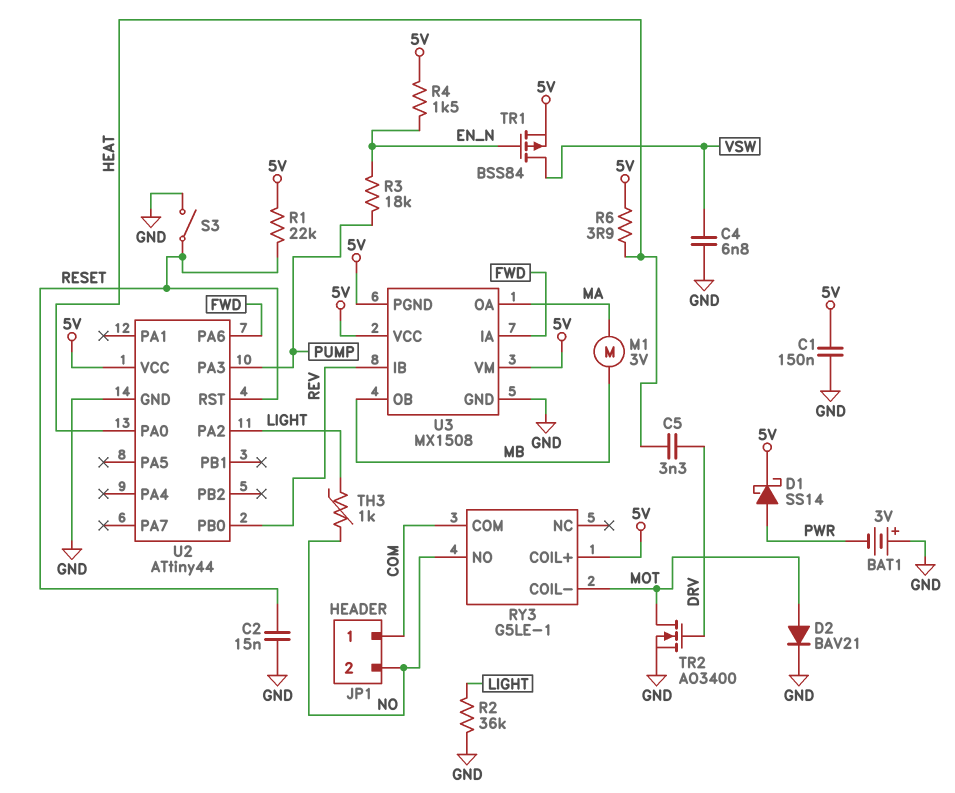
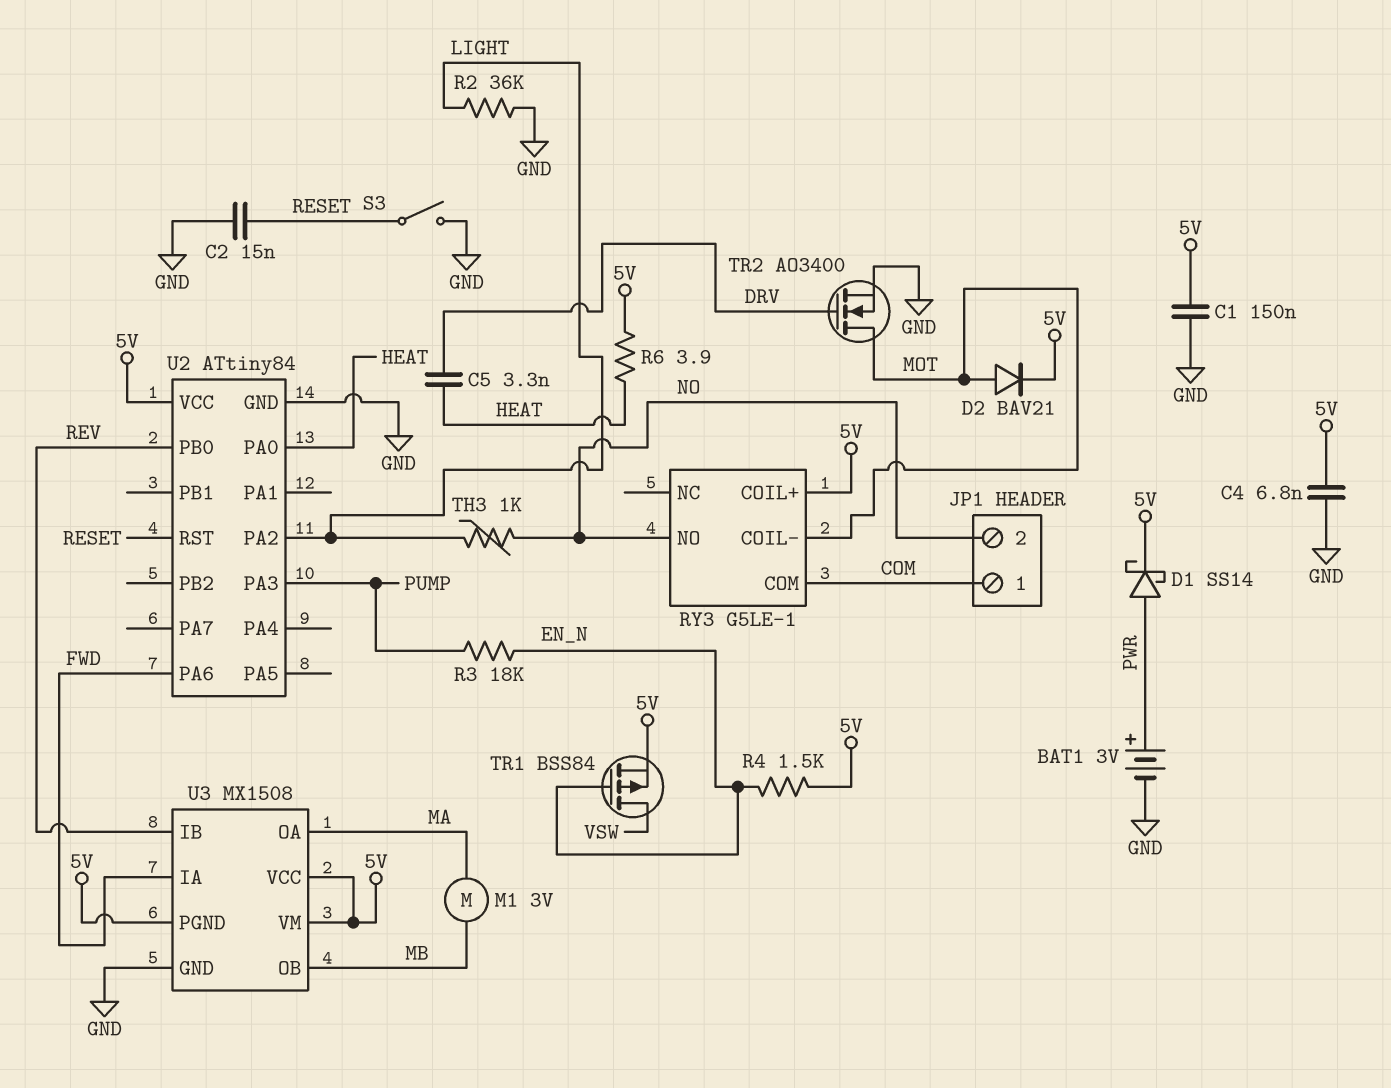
BAT1: 3V (plus GND, minus PWR) -> 3V (plus PWR, minus GND)
C4: 6.8nF (GND, VSW) -> 6.8nF (5V, GND)
D2: diode BAV21 (A MOT, K GND) -> diode BAV21 (A MOT, K 5V)
R1: 22k (5V, RESET) -> none
U2: ATtiny44 -> ATtiny84

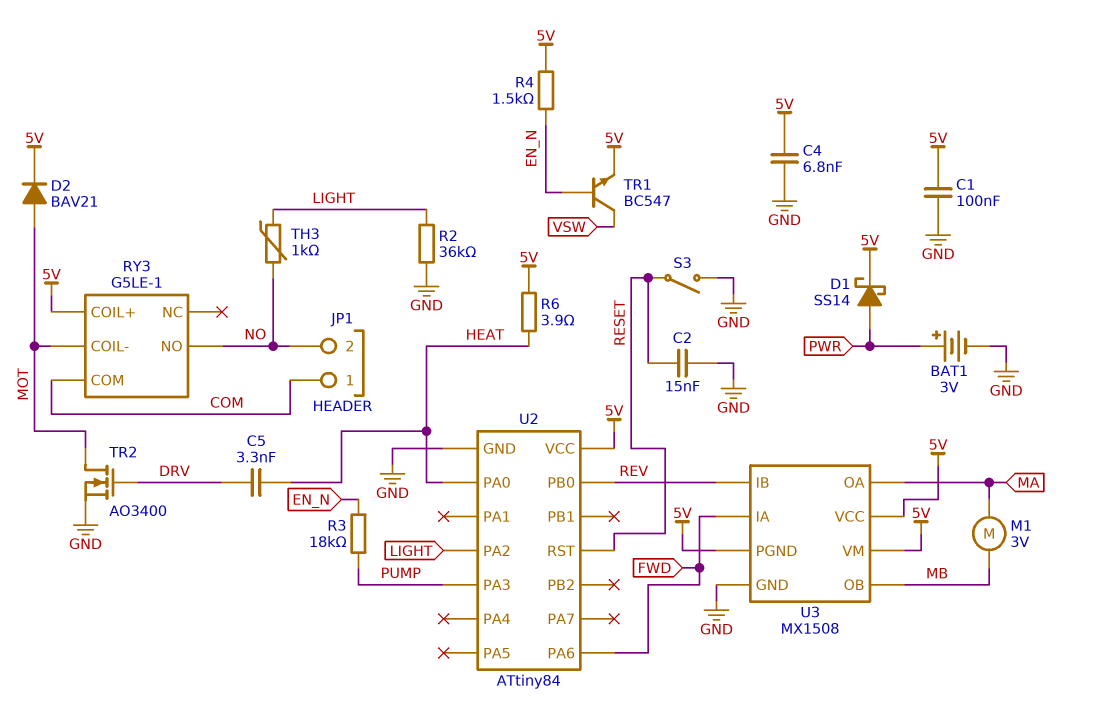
C1: 150nF (5V, GND) -> 100nF (5V, GND)
TR1: PMOS BSS84 (G EN_N, D VSW, S 5V) -> NPN BC547 (B EN_N, C VSW, E 5V)

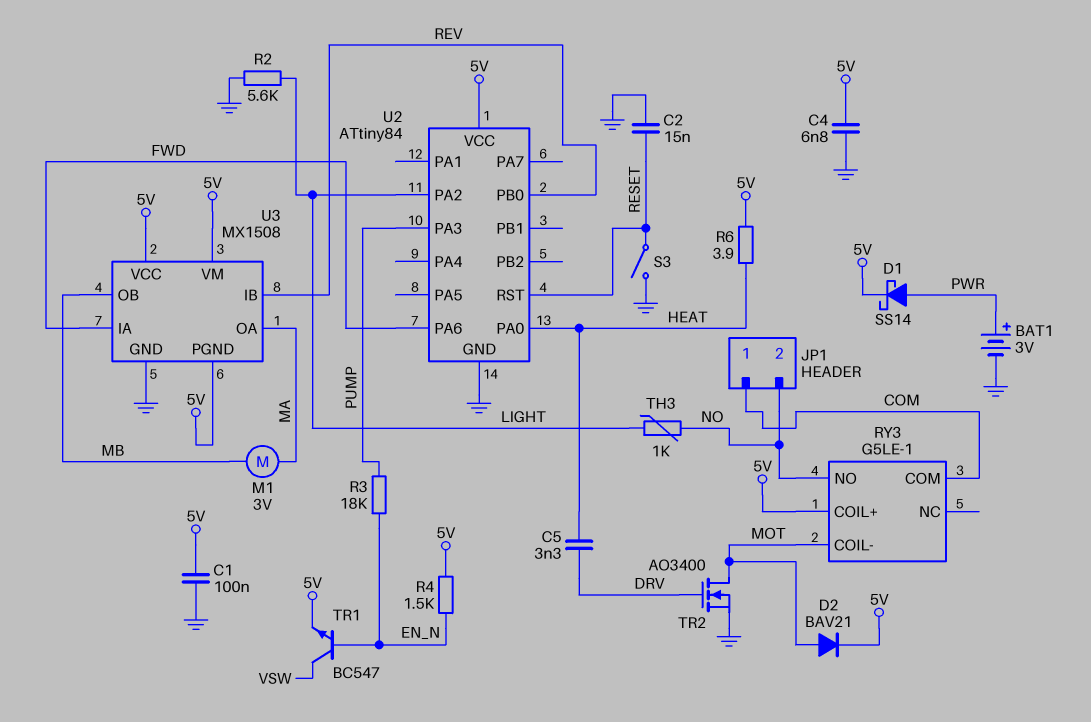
R2: 36k (GND, LIGHT) -> 5.6k (GND, LIGHT)

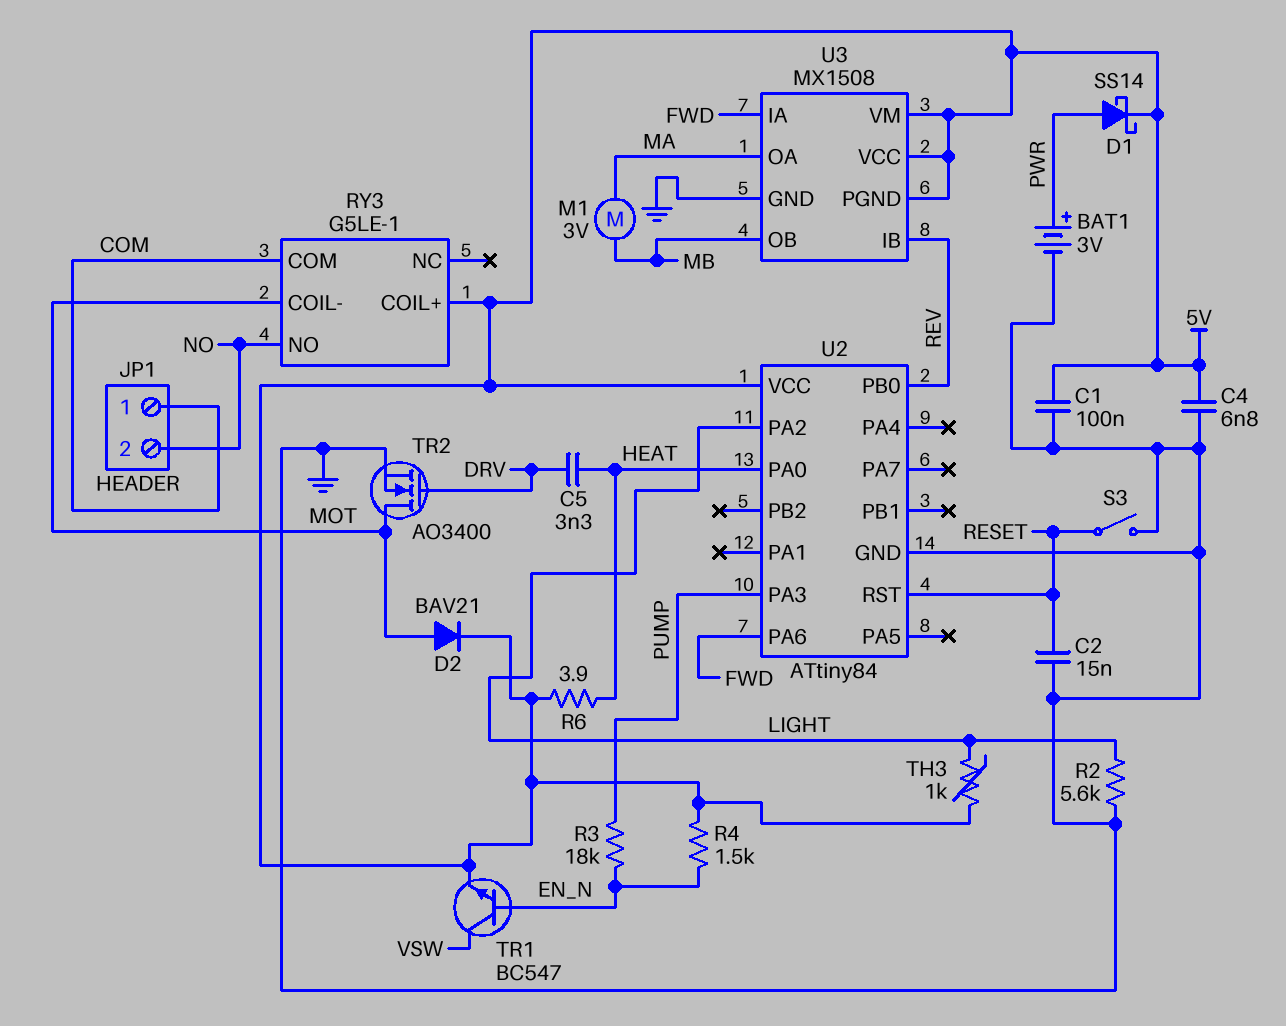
TH3: 1k (LIGHT, NO) -> 1k (5V, LIGHT)

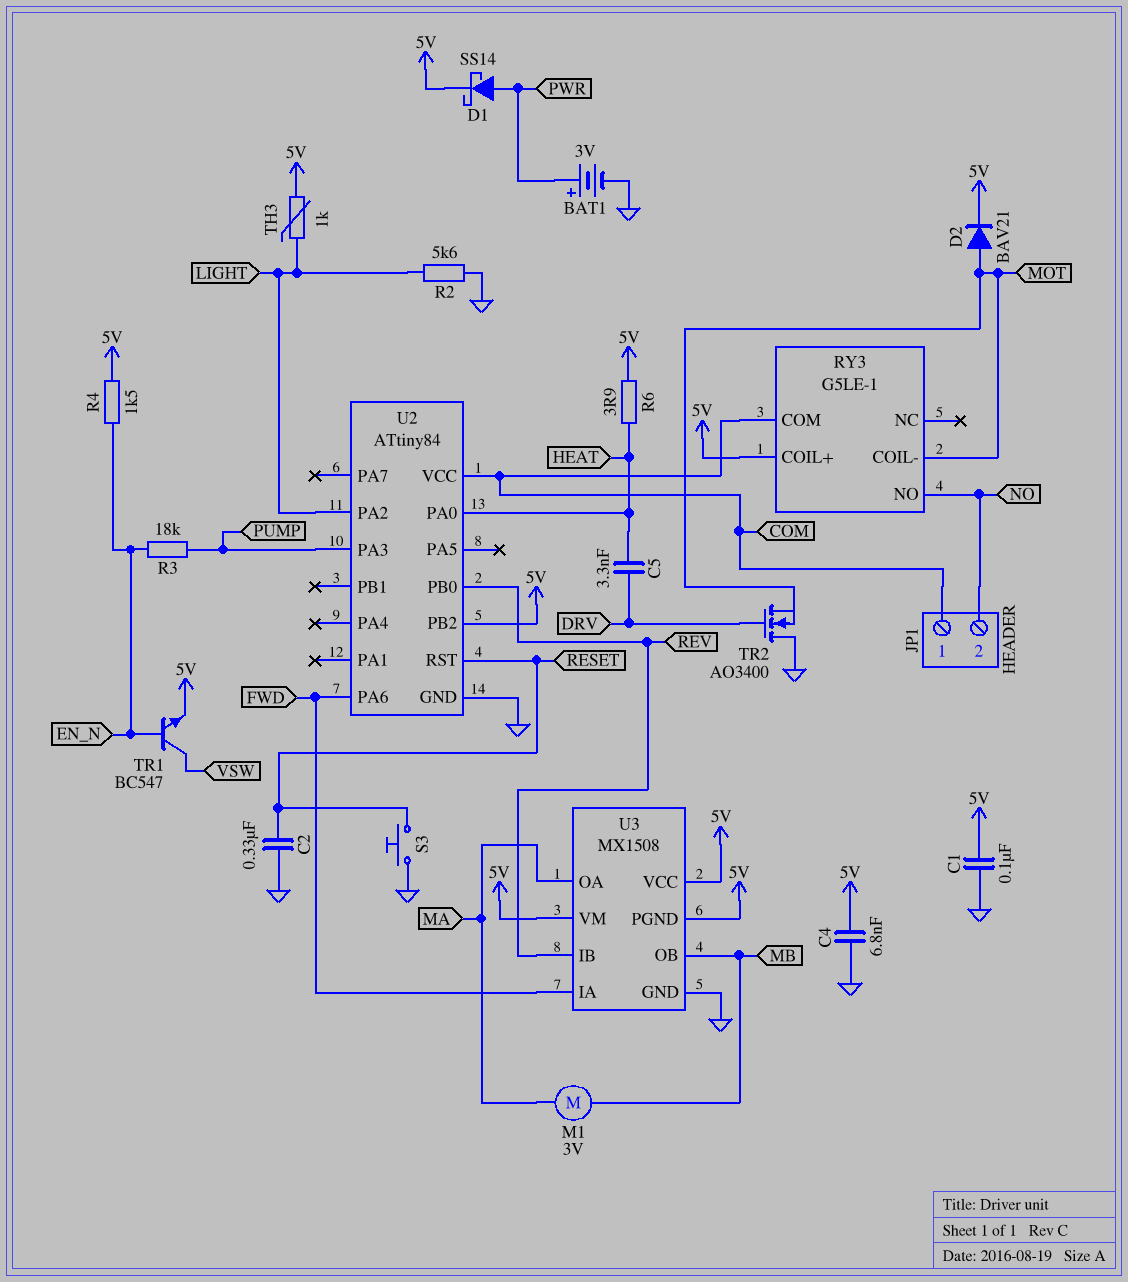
C2: 15nF (GND, RESET) -> 330nF (GND, RESET)
S3: switch (GND, RESET) -> button (GND, RESET)
TR2: NMOS AO3400 (G DRV, D MOT, S GND) -> NMOS AO3400 (G DRV, D GND, S MOT)
U2 pin PB2: none -> 5V
U2 pin VCC: 5V -> COM

